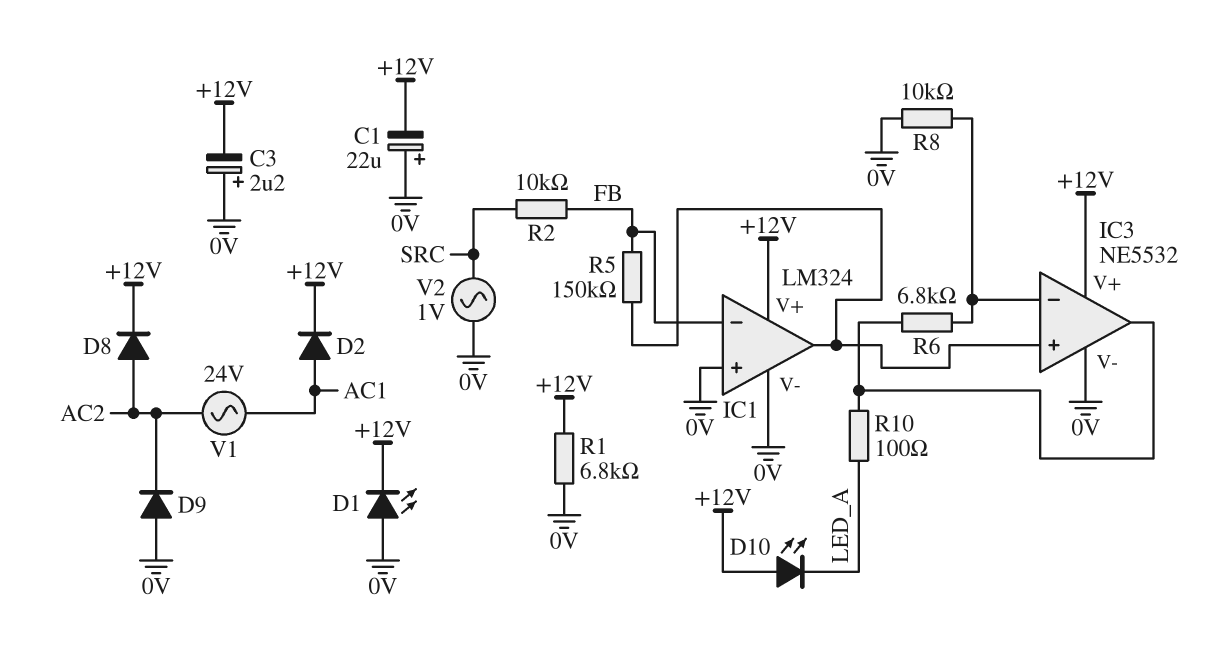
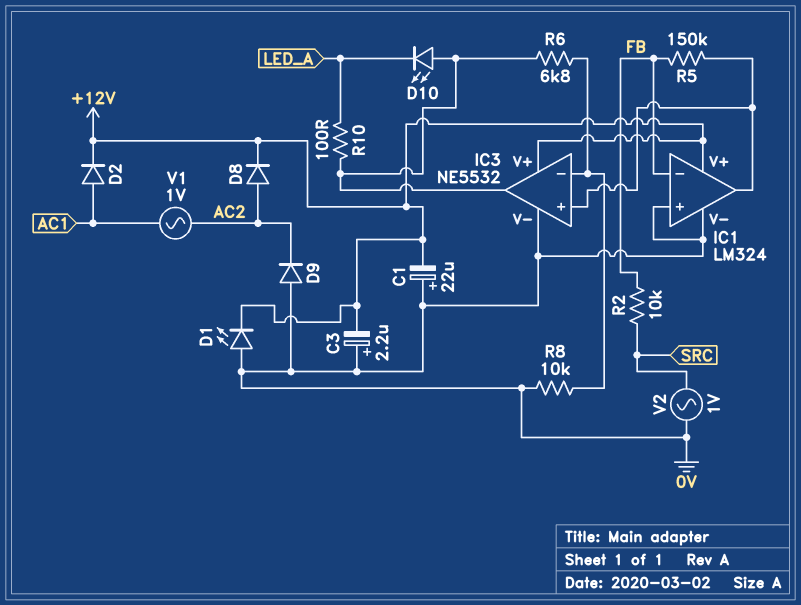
D10: LED (A +12V, K LED_A) -> LED (A IC3/out, K LED_A)
R1: 6.8k (+12V, 0V) -> none
V1: AC 24V (AC1, AC2) -> AC 1V (AC1, AC2)

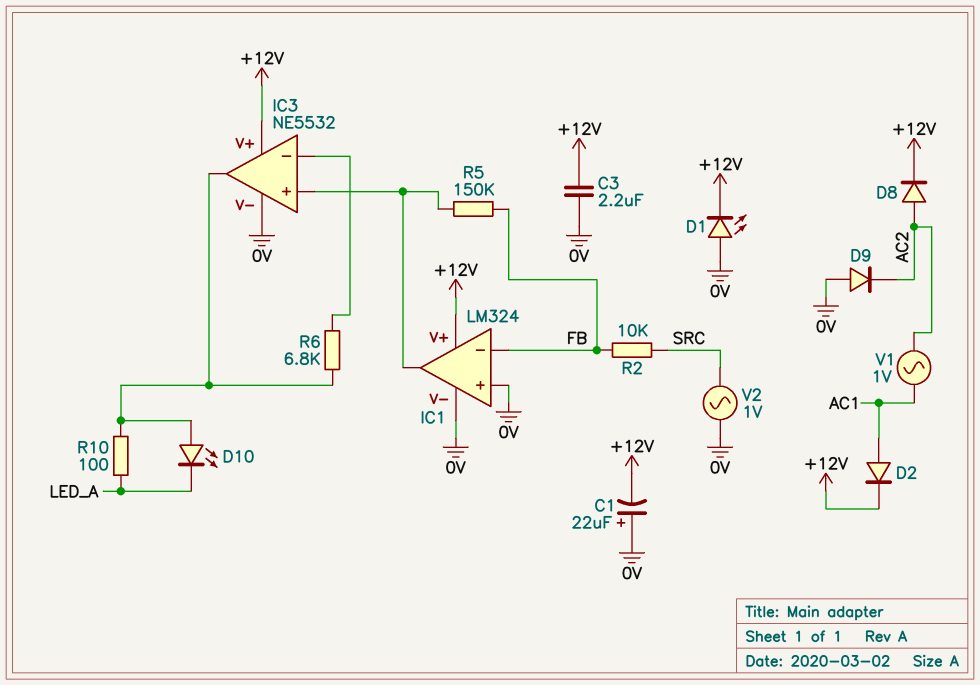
C3: 2.2uF (plus 0V, minus +12V) -> 2.2uF (+12V, 0V)
R8: 10k (0V, IC3/in-) -> none

